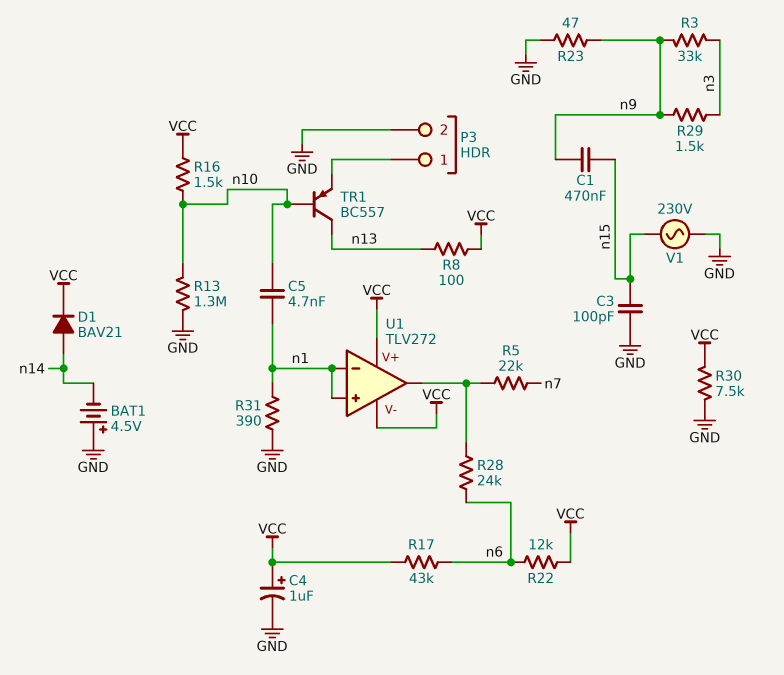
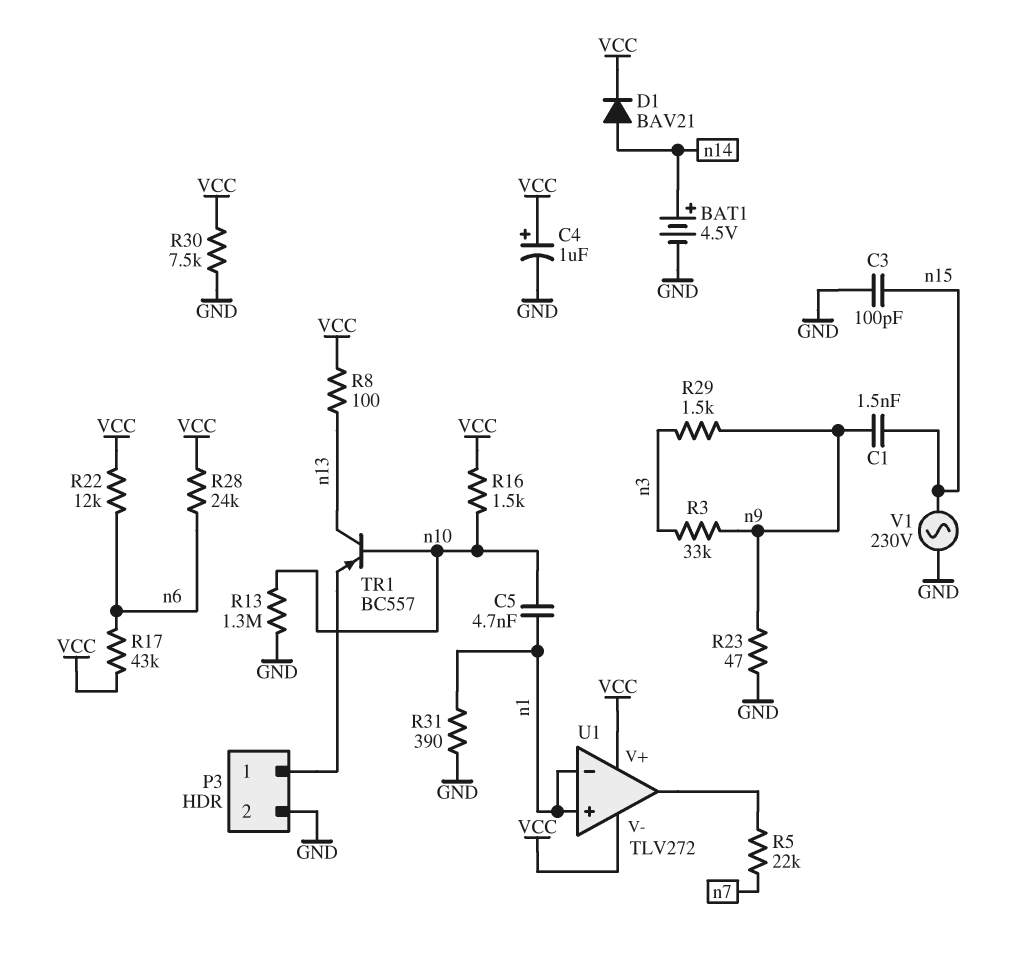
BAT1: 4.5V (plus GND, minus n14) -> 4.5V (plus n14, minus GND)
C1: 470nF (n9, n15) -> 1.5nF (n9, n15)
R28: 24k (U1/out, n6) -> 24k (VCC, n6)

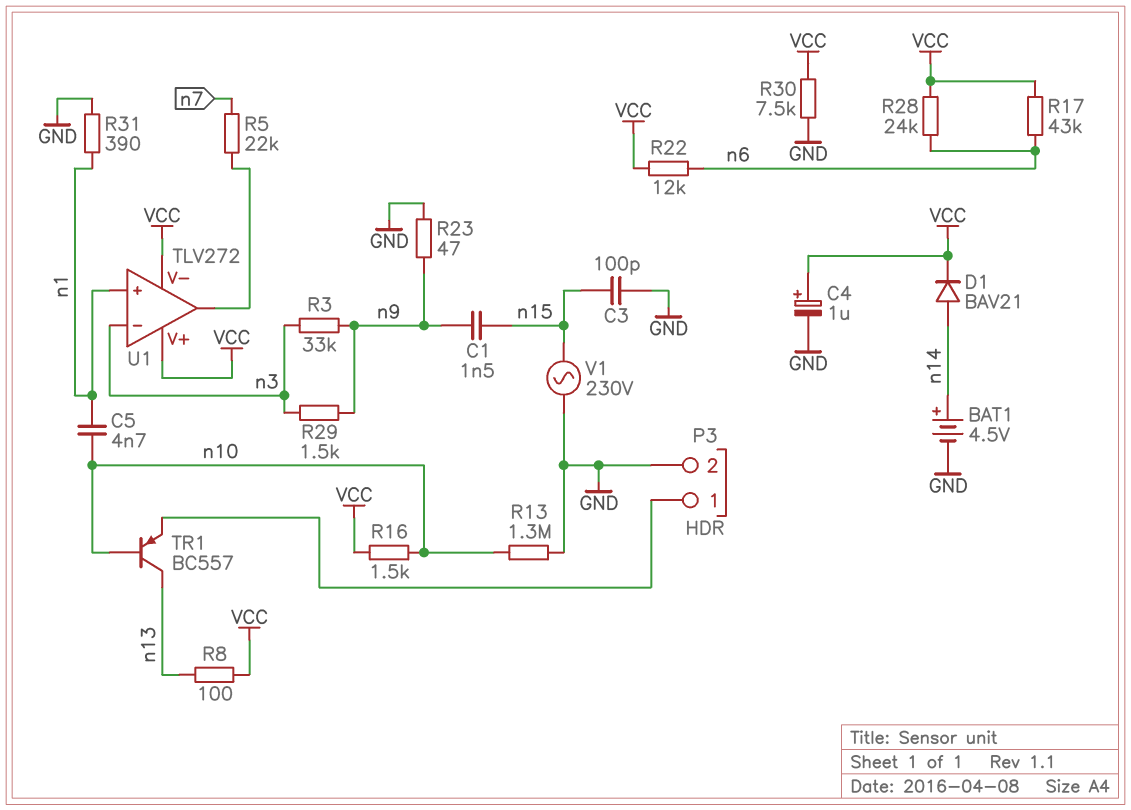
U1 pin in-: n1 -> n3

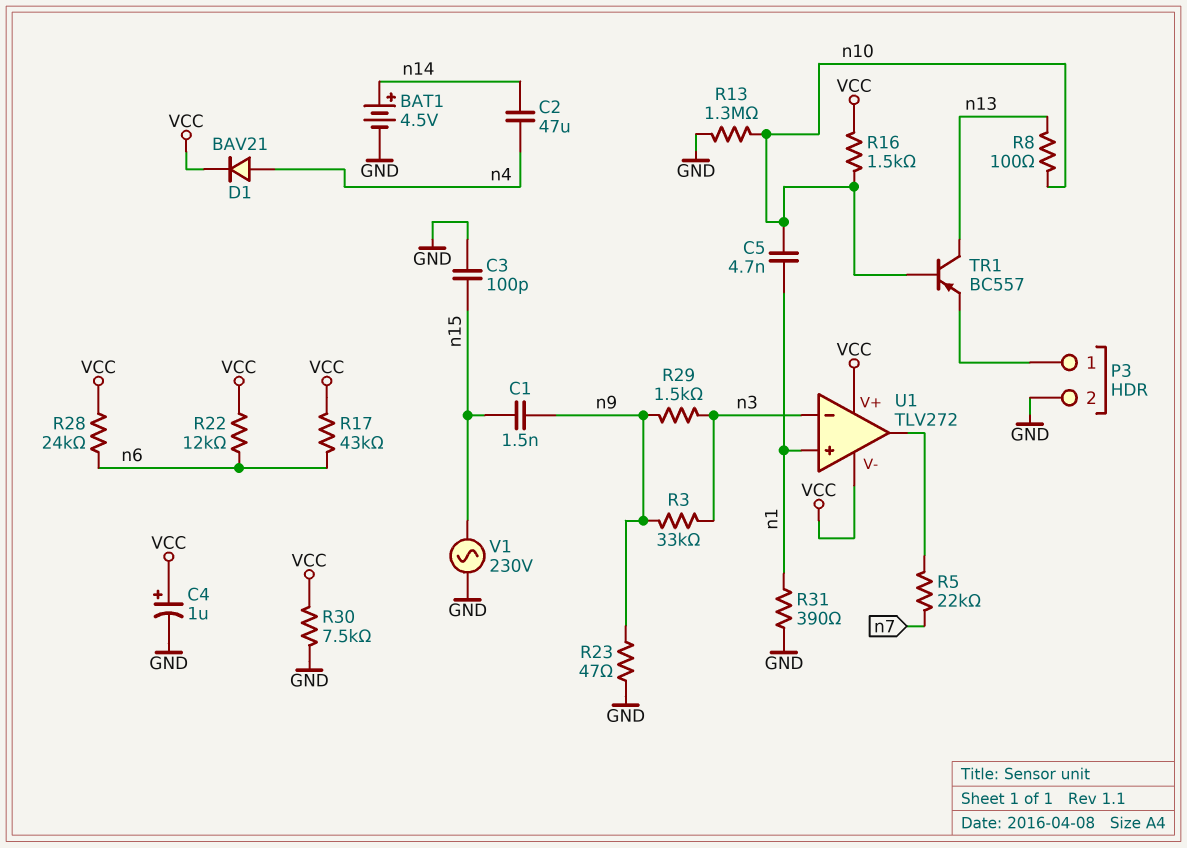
C2: none -> 47uF (n4, n14)
D1: diode BAV21 (A n14, K VCC) -> diode BAV21 (A n4, K VCC)
R8: 100 (VCC, n13) -> 100 (n10, n13)

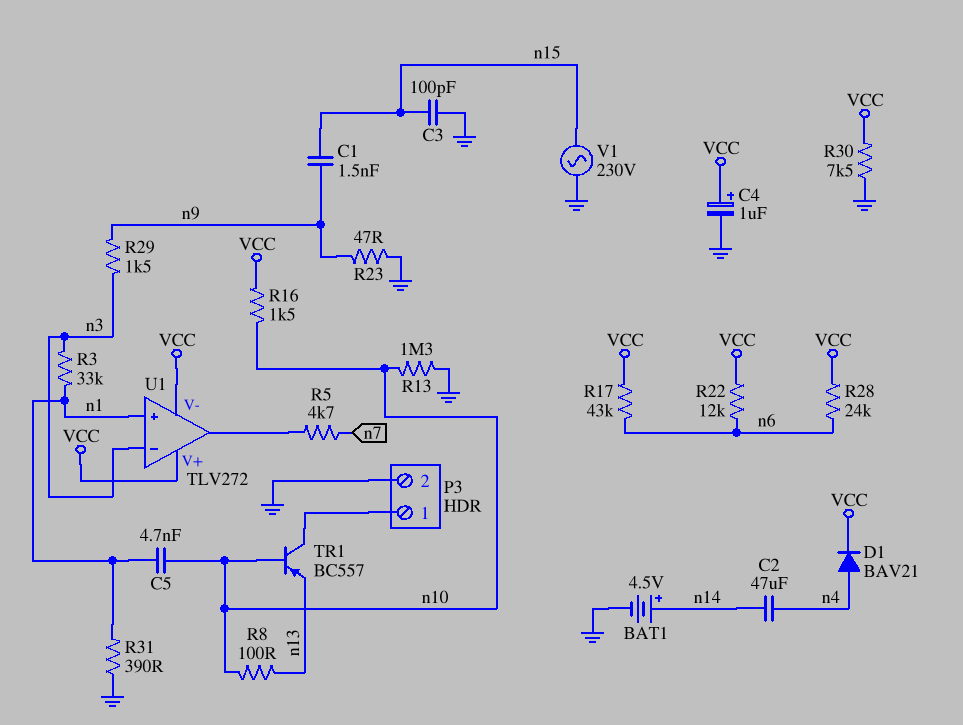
R3: 33k (n3, n9) -> 33k (n1, n3)
R5: 22k (U1/out, n7) -> 4.7k (U1/out, n7)
TR1: PNP BC557 (B n10, C n13, E P3/1) -> PNP BC557 (B n10, C P3/1, E n13)

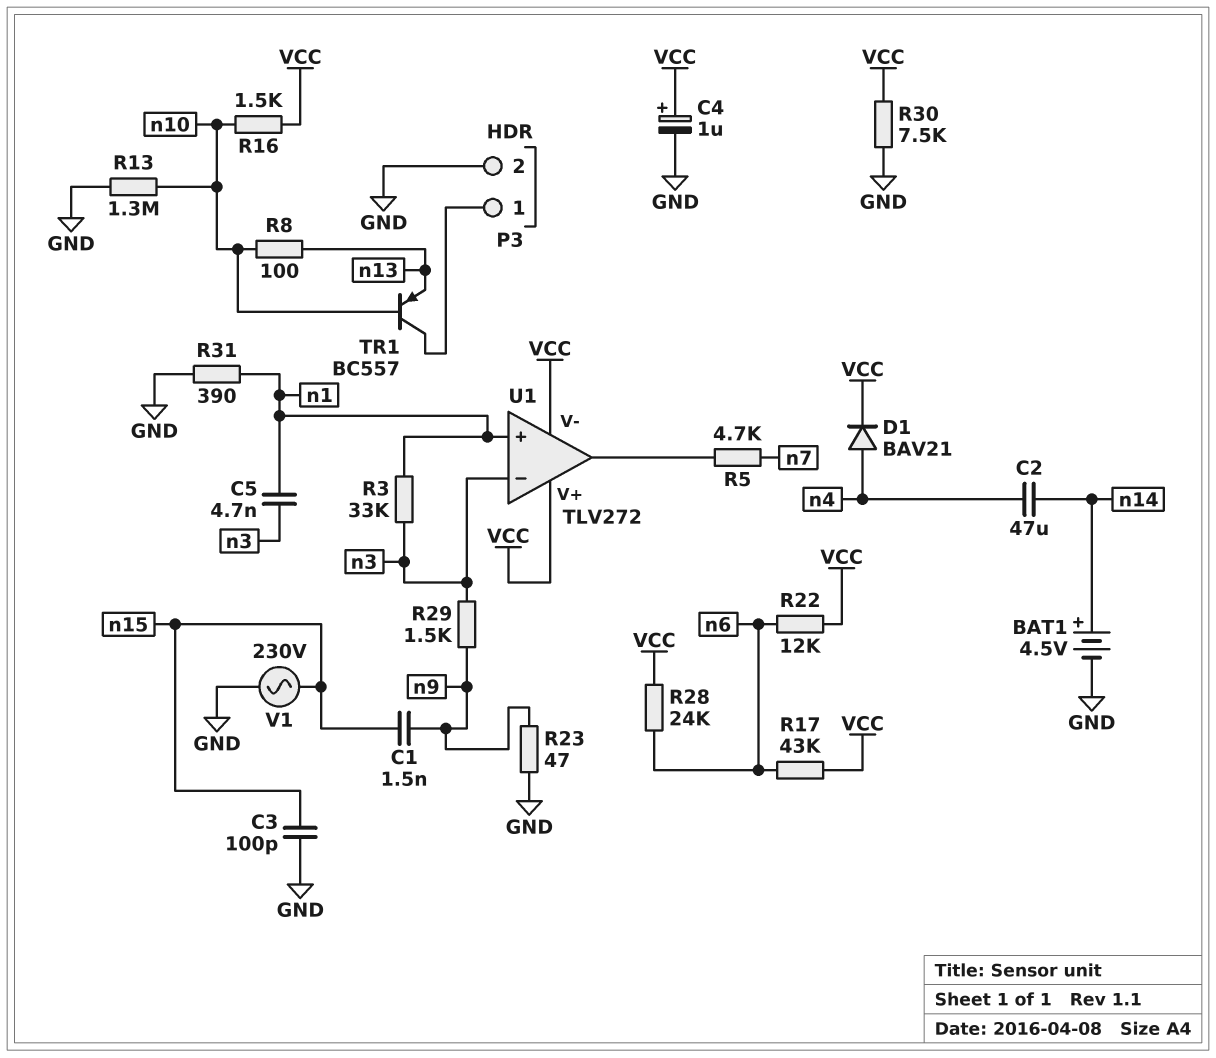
C5: 4.7nF (n1, n10) -> 4.7nF (n1, n3)

